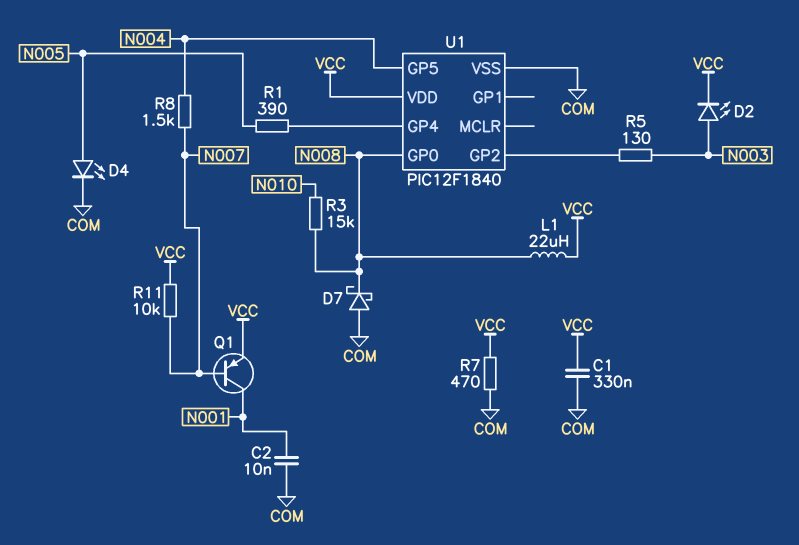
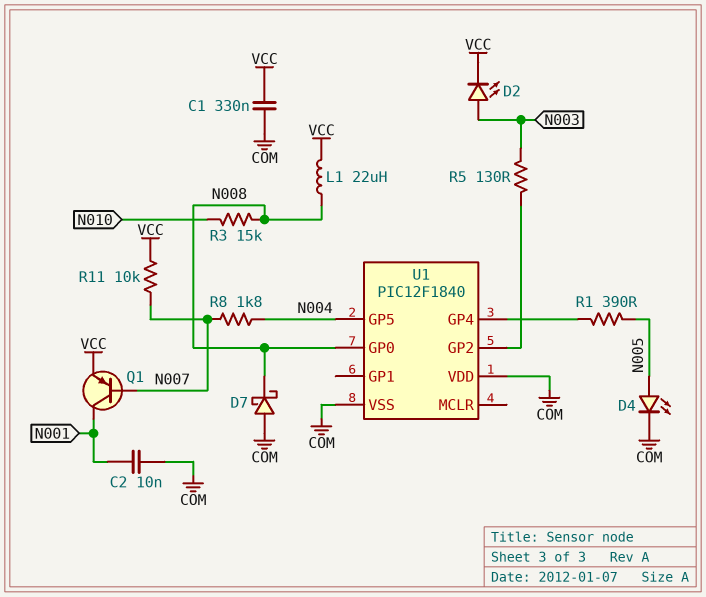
R7: 470 (COM, VCC) -> none
R8: 1.5k (N004, N007) -> 1.8k (N004, N007)
U1 pin VDD: VCC -> COM

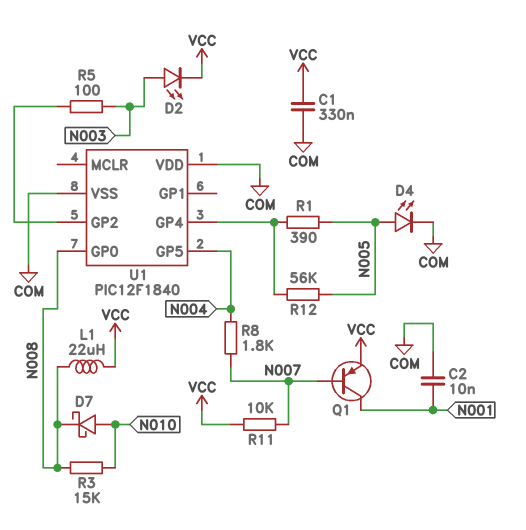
D7: schottky (A COM, K N008) -> schottky (A N010, K N008)
R5: 130 (N003, U1/GP2) -> 100 (N003, U1/GP2)
R12: none -> 56k (N005, U1/GP4)

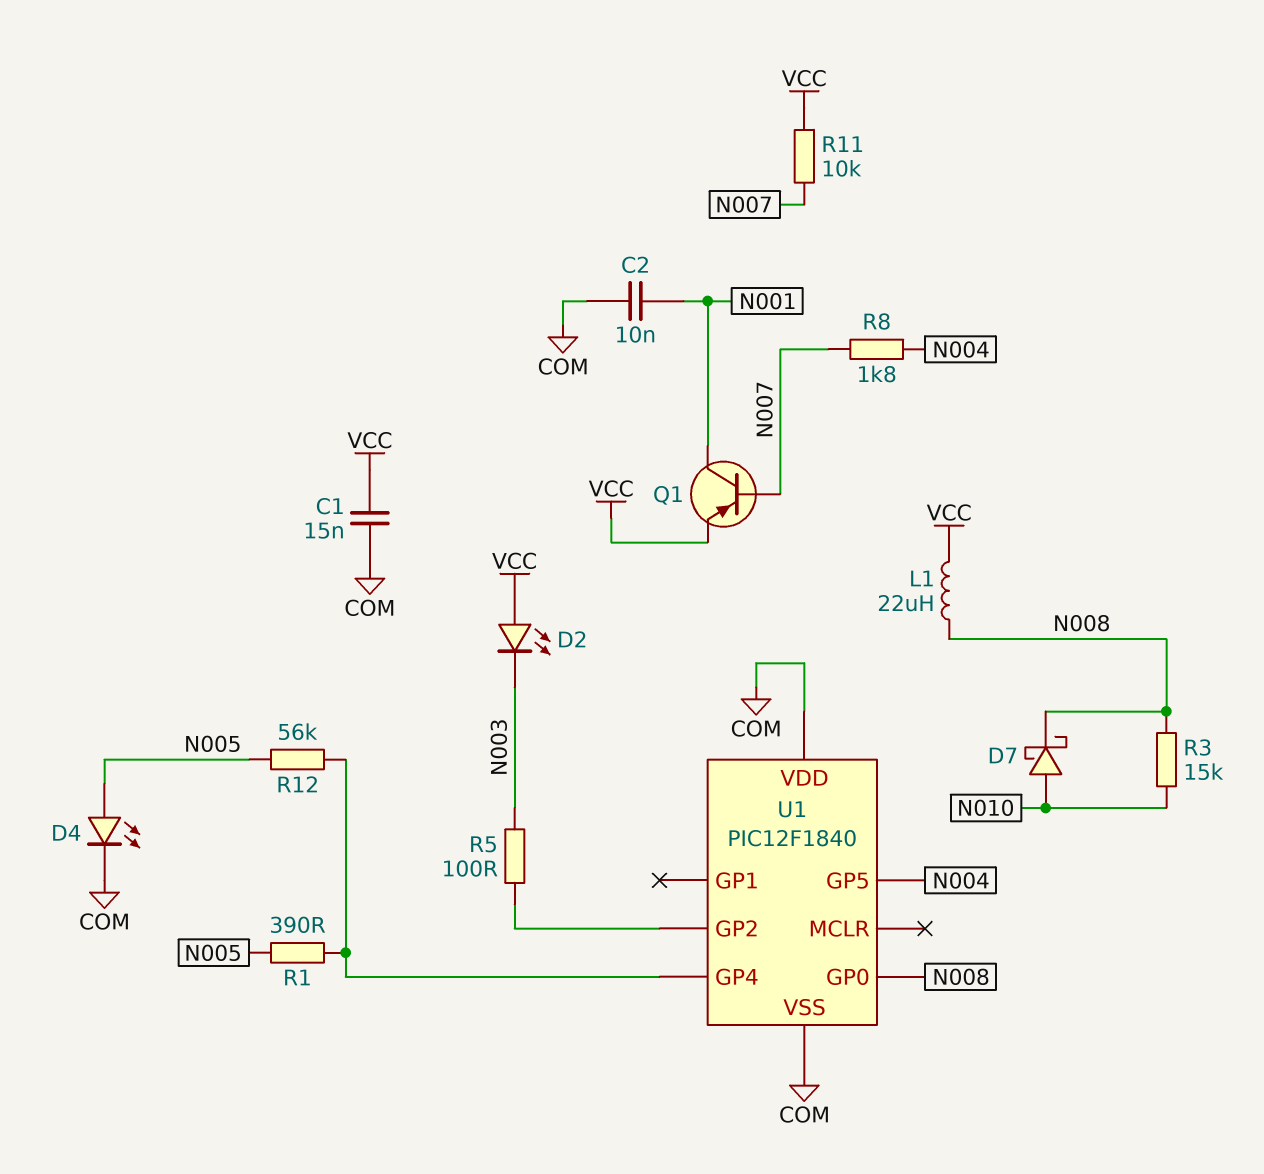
C1: 330nF (COM, VCC) -> 15nF (COM, VCC)
D2: LED (A N003, K VCC) -> LED (A VCC, K N003)

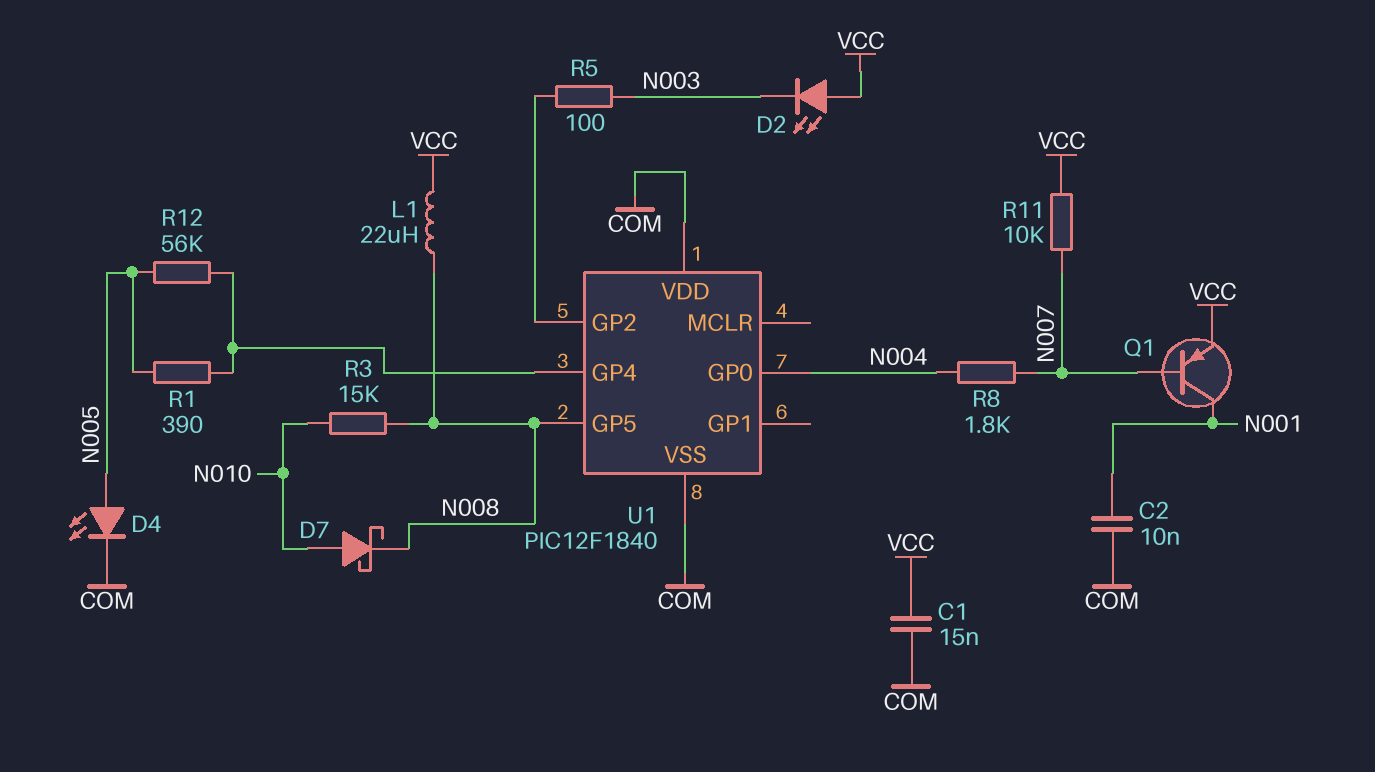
U1 pin GP0: N008 -> N004
U1 pin GP5: N004 -> N008

